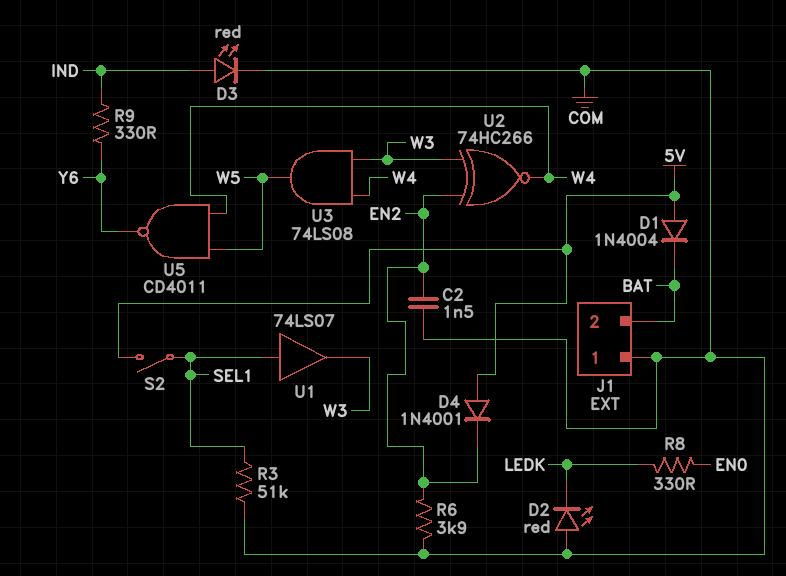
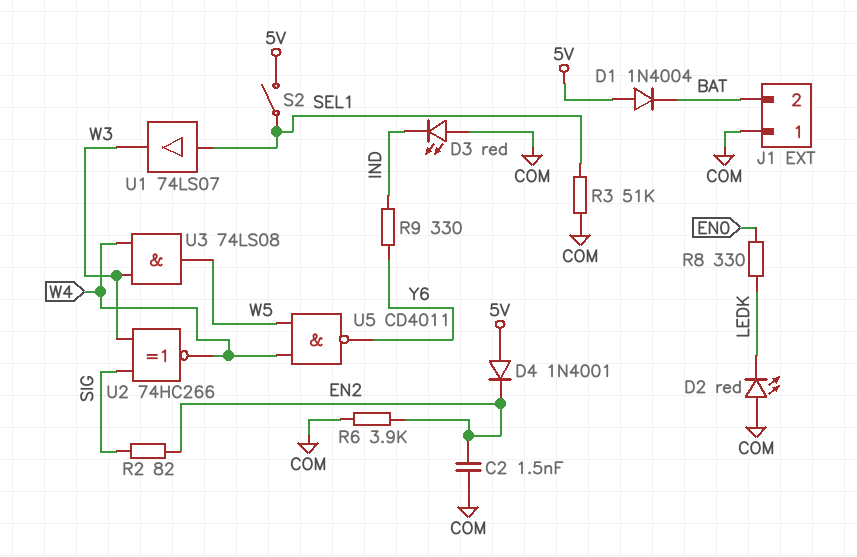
D3: LED red (A IND, K COM) -> LED red (A COM, K IND)
R2: none -> 82 (EN2, SIG)
U2: XNOR 74HC266 (in EN2, in W3, out W4) -> XNOR 74HC266 (in SIG, in W3, out W4)

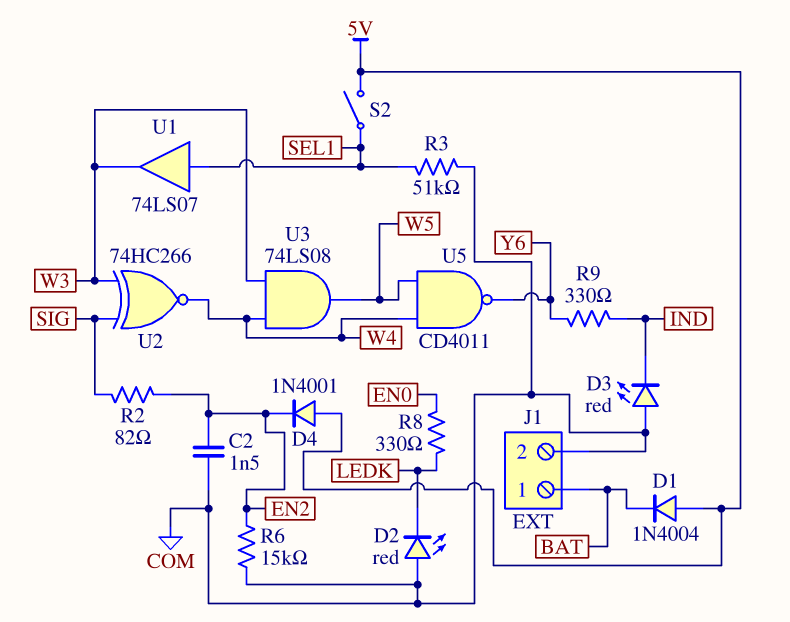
J1 pin 1: COM -> BAT
J1 pin 2: BAT -> COM
R6: 3.9k (COM, EN2) -> 15k (COM, EN2)

